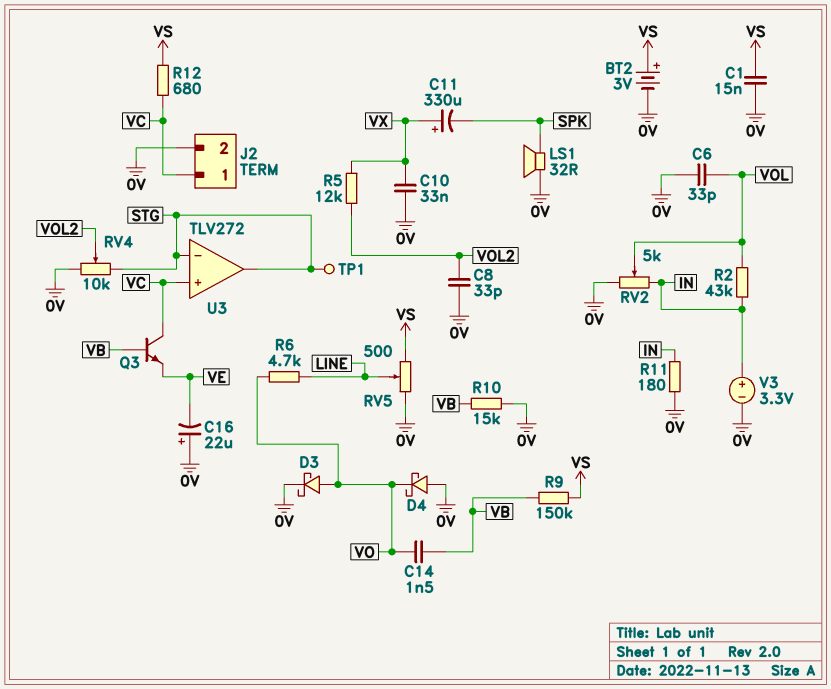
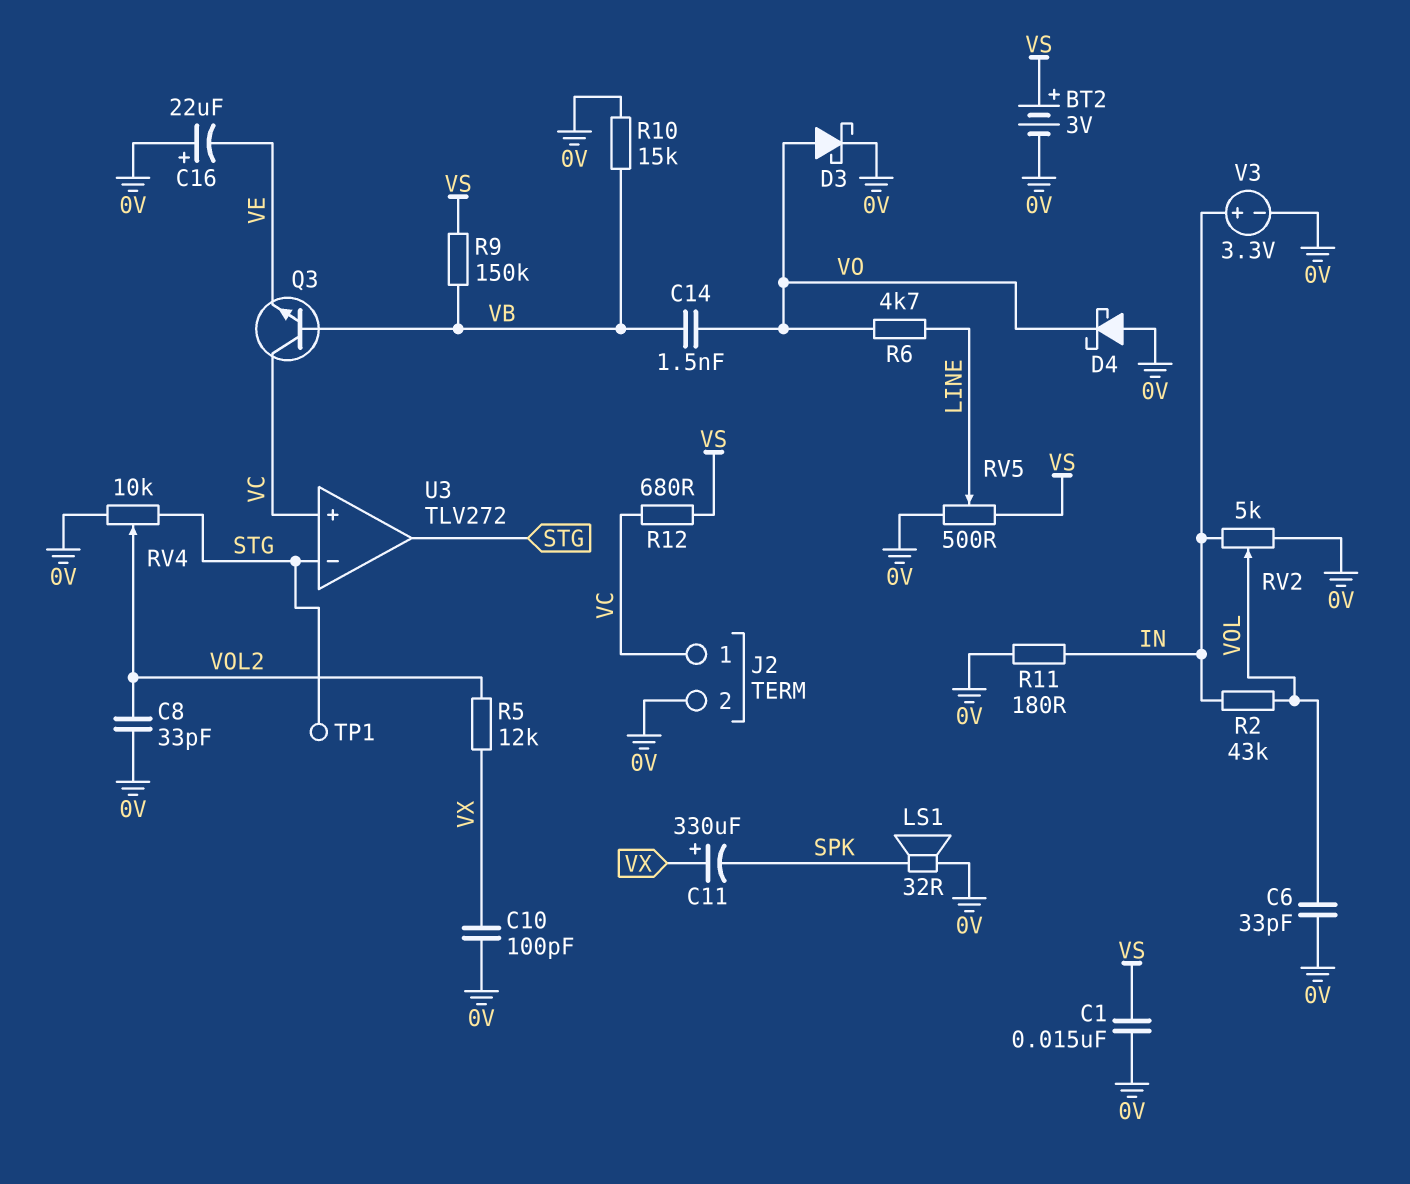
C10: 33nF (0V, VX) -> 100pF (0V, VX)

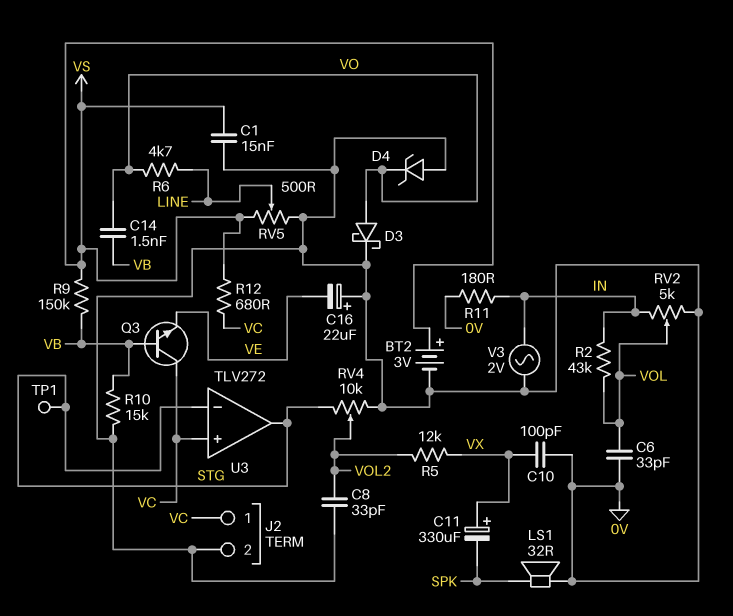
D4: schottky (A 0V, K VO) -> zener (A 0V, K VO)
V3: 3.3V (plus IN, minus 0V) -> AC 2V (0V, IN)

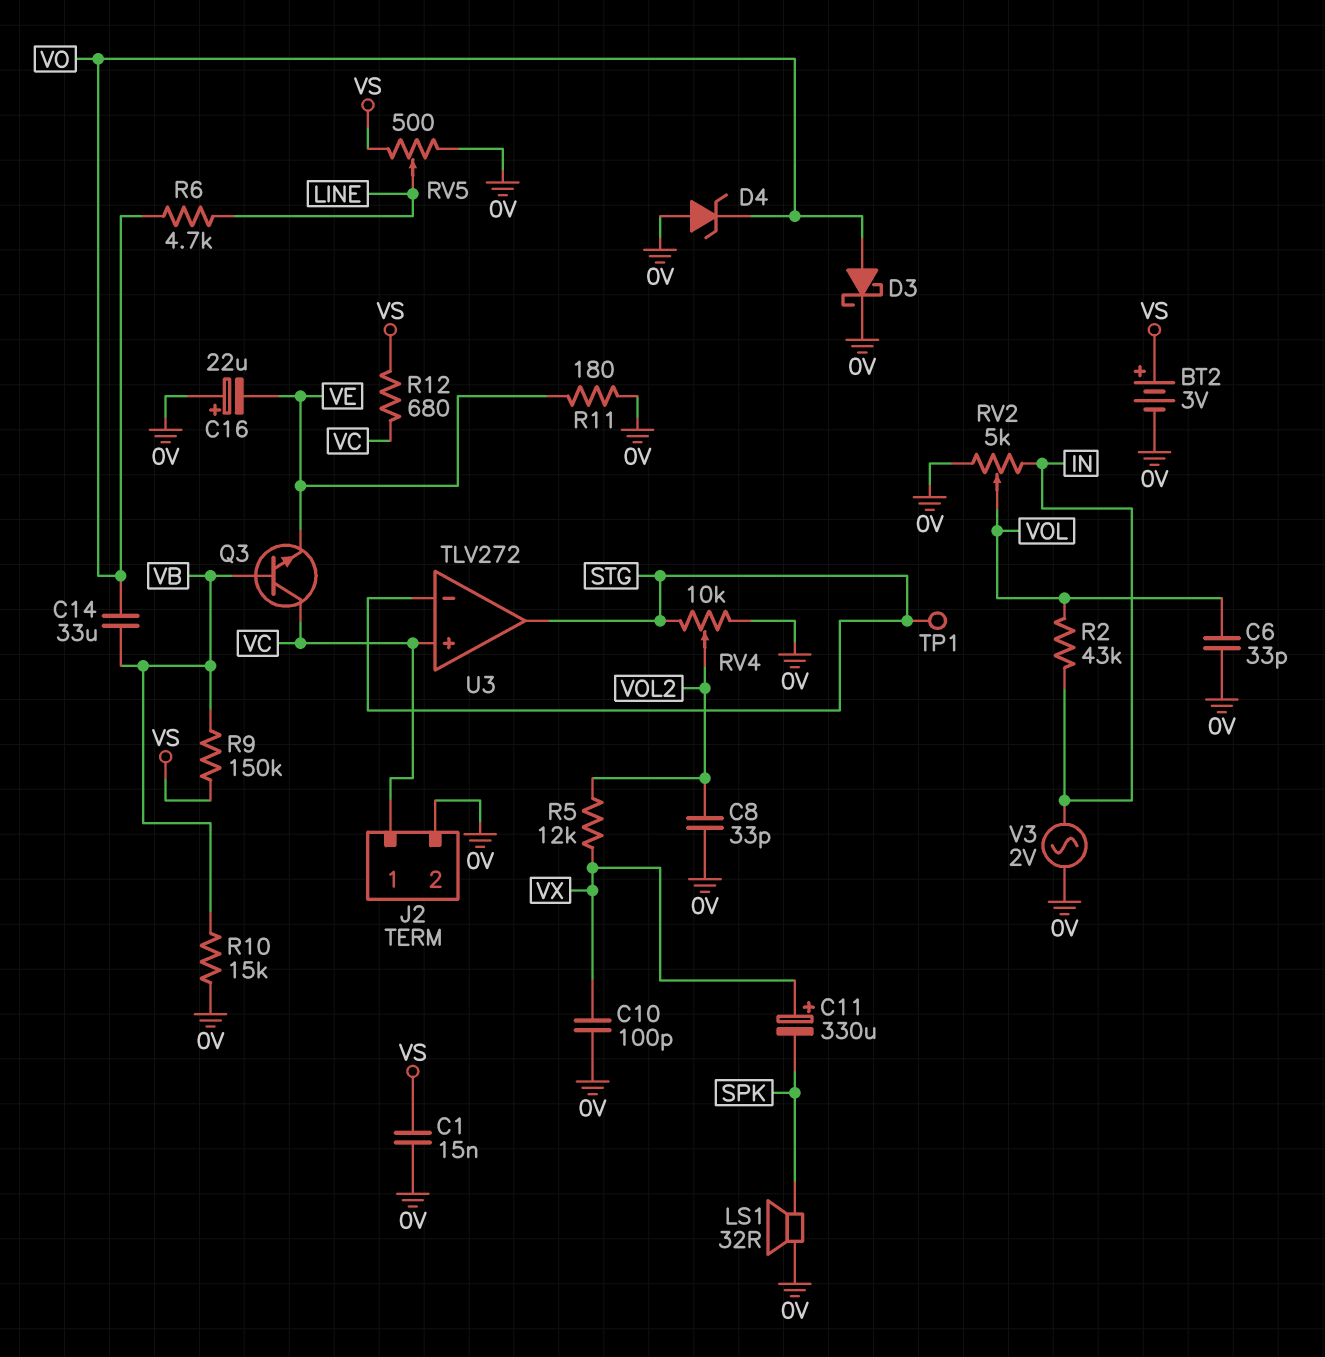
C14: 1.5nF (VB, VO) -> 33uF (VB, VO)
R11: 180 (0V, IN) -> 180 (0V, VE)

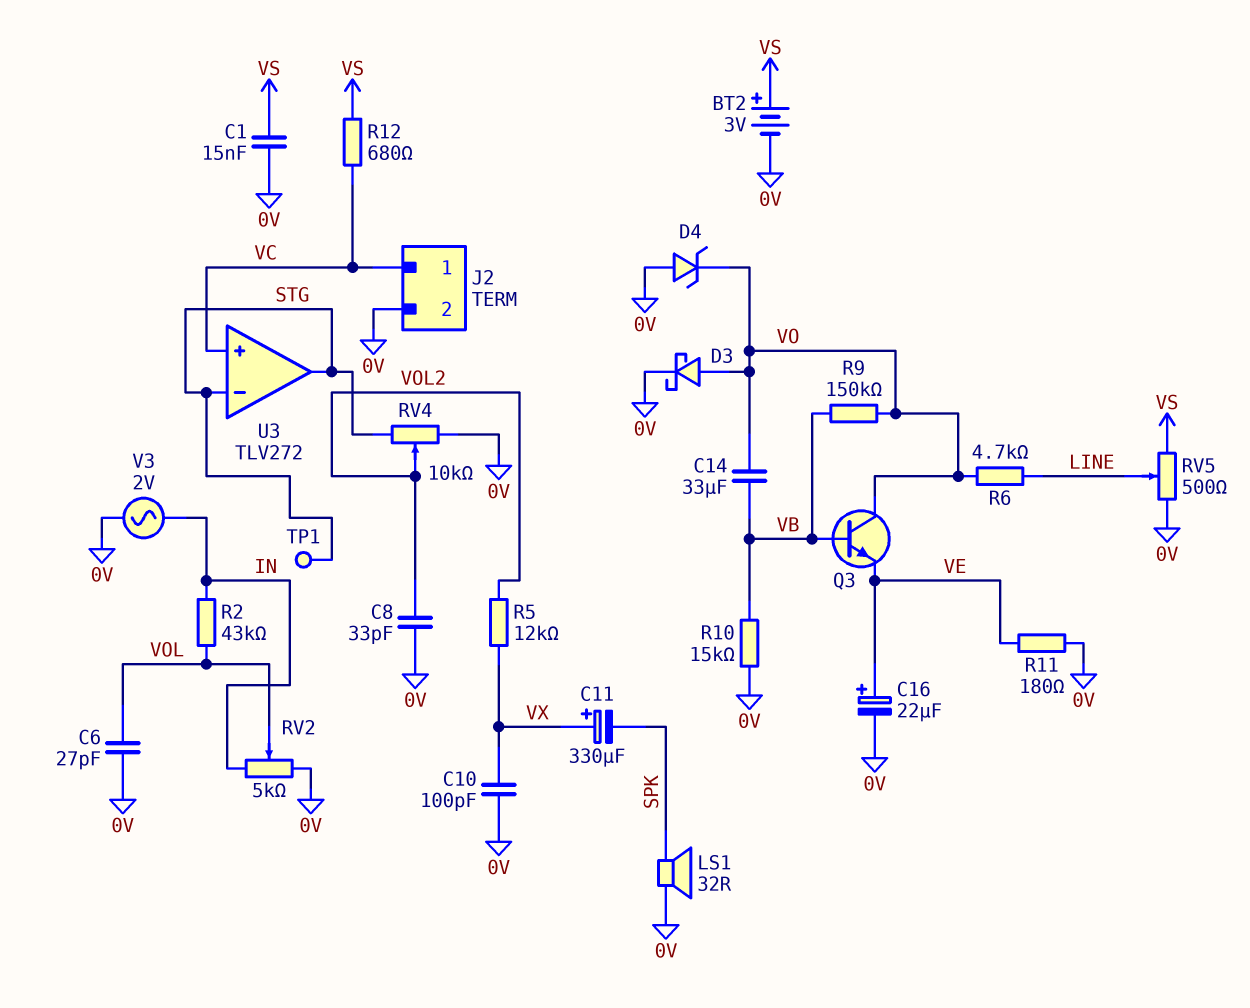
C6: 33pF (0V, VOL) -> 27pF (0V, VOL)
C16: 22uF (plus 0V, minus VE) -> 22uF (plus VE, minus 0V)
Q3: NPN (B VB, C VC, E VE) -> NPN (B VB, C VO, E VE)
R9: 150k (VB, VS) -> 150k (VB, VO)

